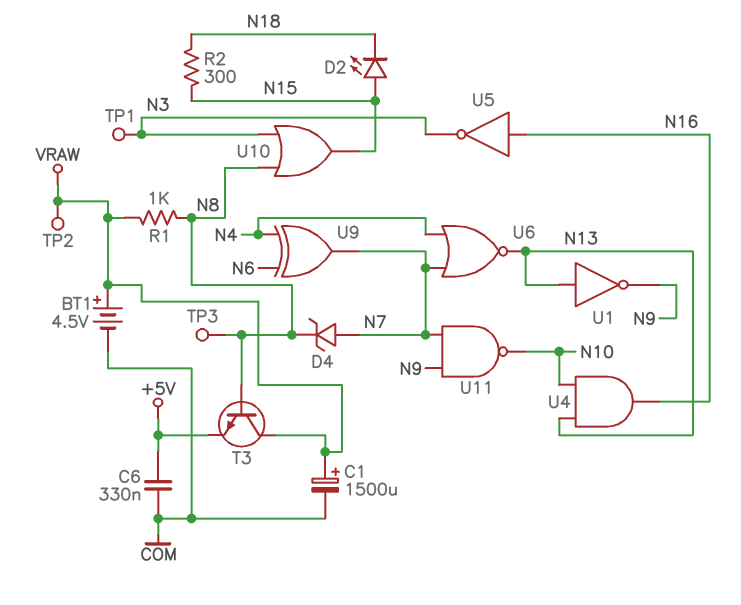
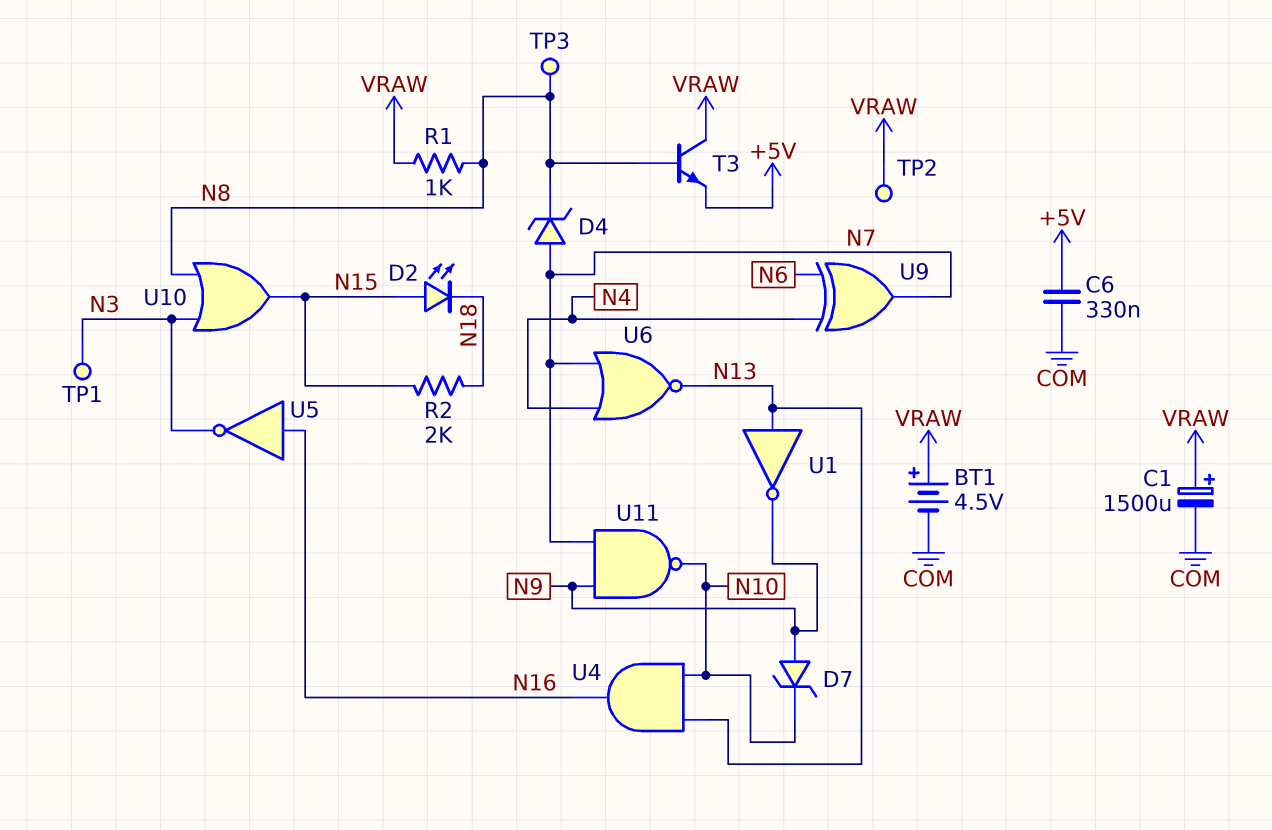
D7: none -> zener (A N9, K N10)
R2: 300 (N15, N18) -> 2k (N15, N18)

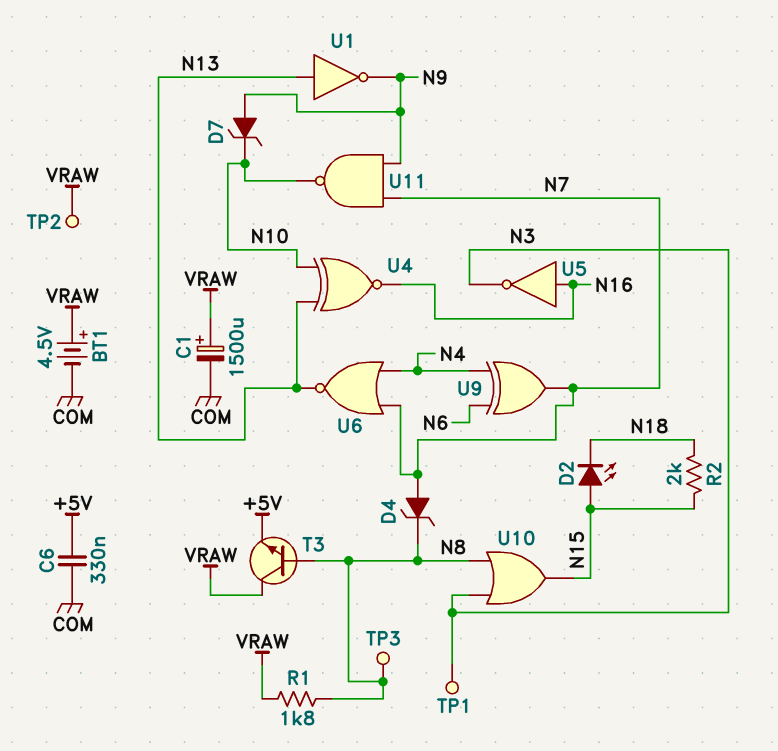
R1: 1k (N8, VRAW) -> 1.8k (N8, VRAW)
U4: AND (in N10, in N13, out N16) -> XNOR (in N10, in N13, out N16)

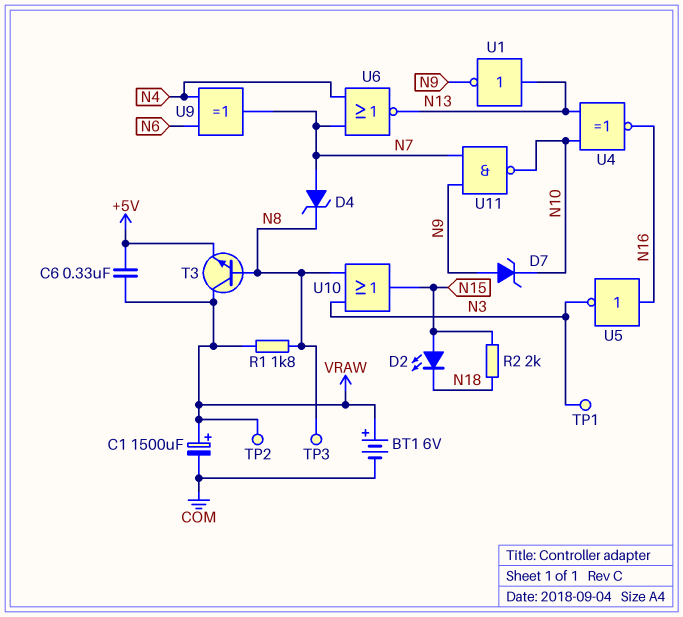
BT1: 4.5V (plus VRAW, minus COM) -> 6V (plus VRAW, minus COM)
C6: 330nF (+5V, COM) -> 330nF (+5V, VRAW)

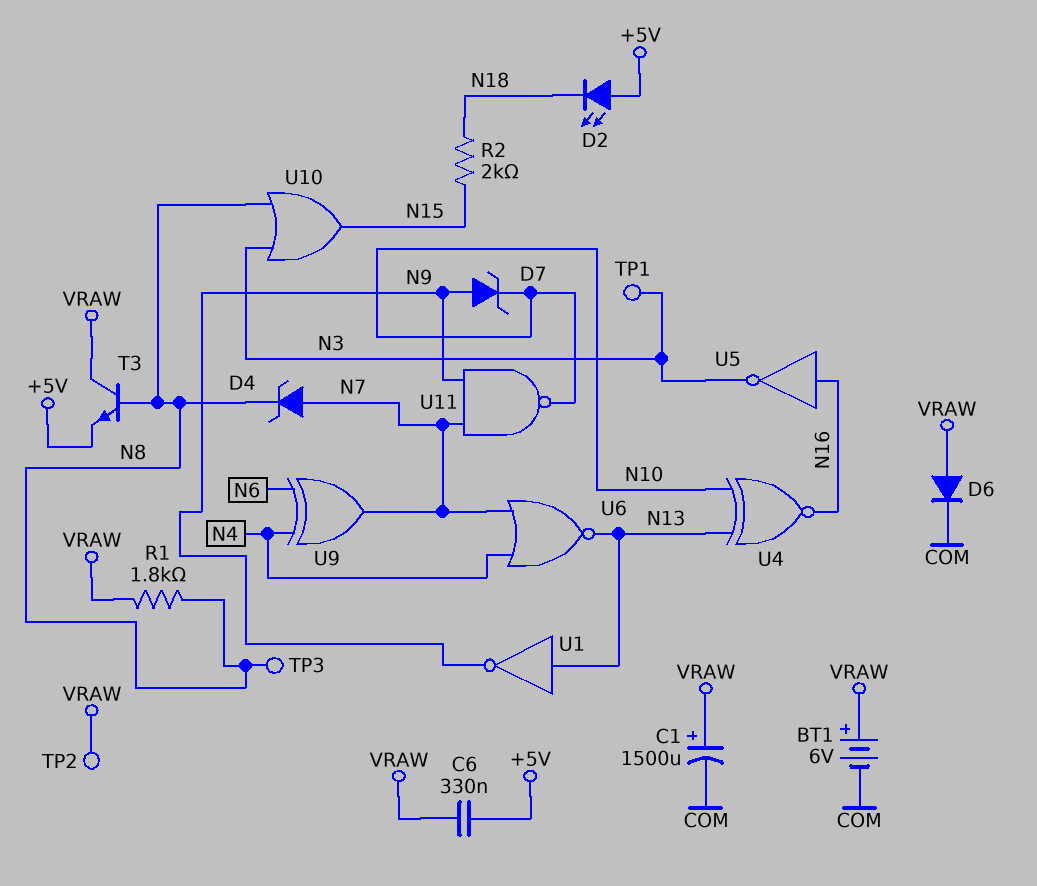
D2: LED (A N15, K N18) -> LED (A +5V, K N18)
D6: none -> diode (A VRAW, K COM)

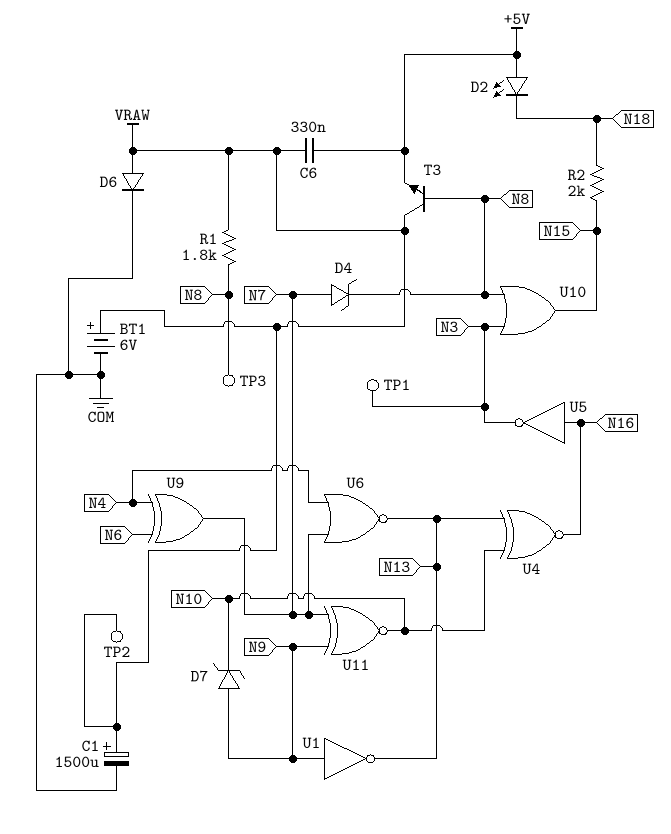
U1: NOT (in N13, out N9) -> NOT (in N9, out N13)
U11: NAND (in N7, in N9, out N10) -> XNOR (in N7, in N9, out N10)

